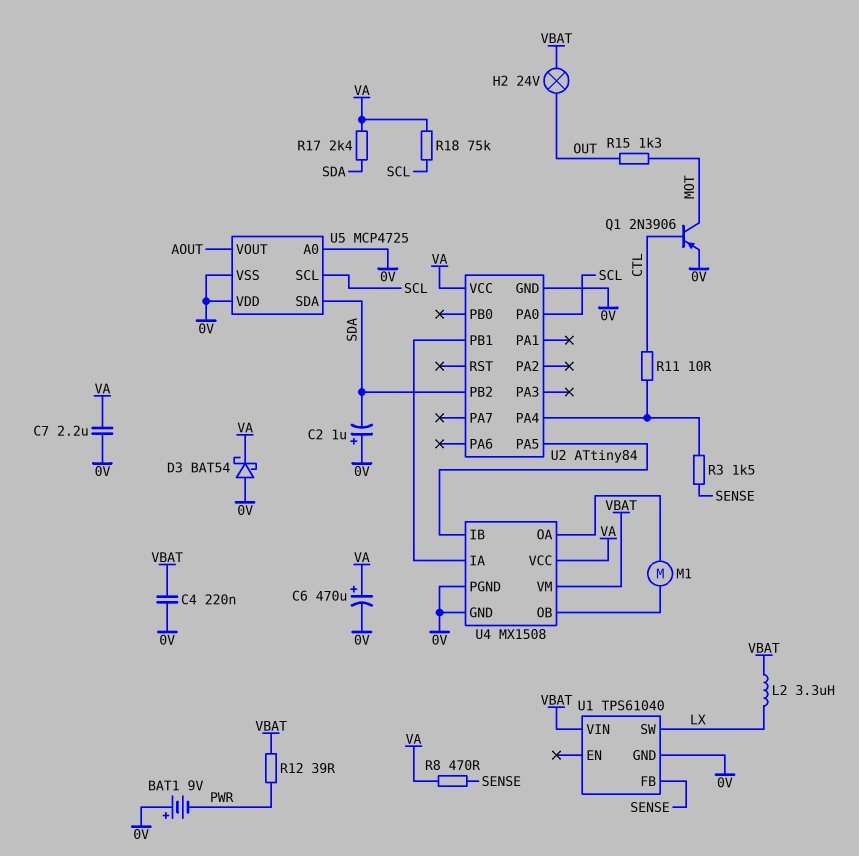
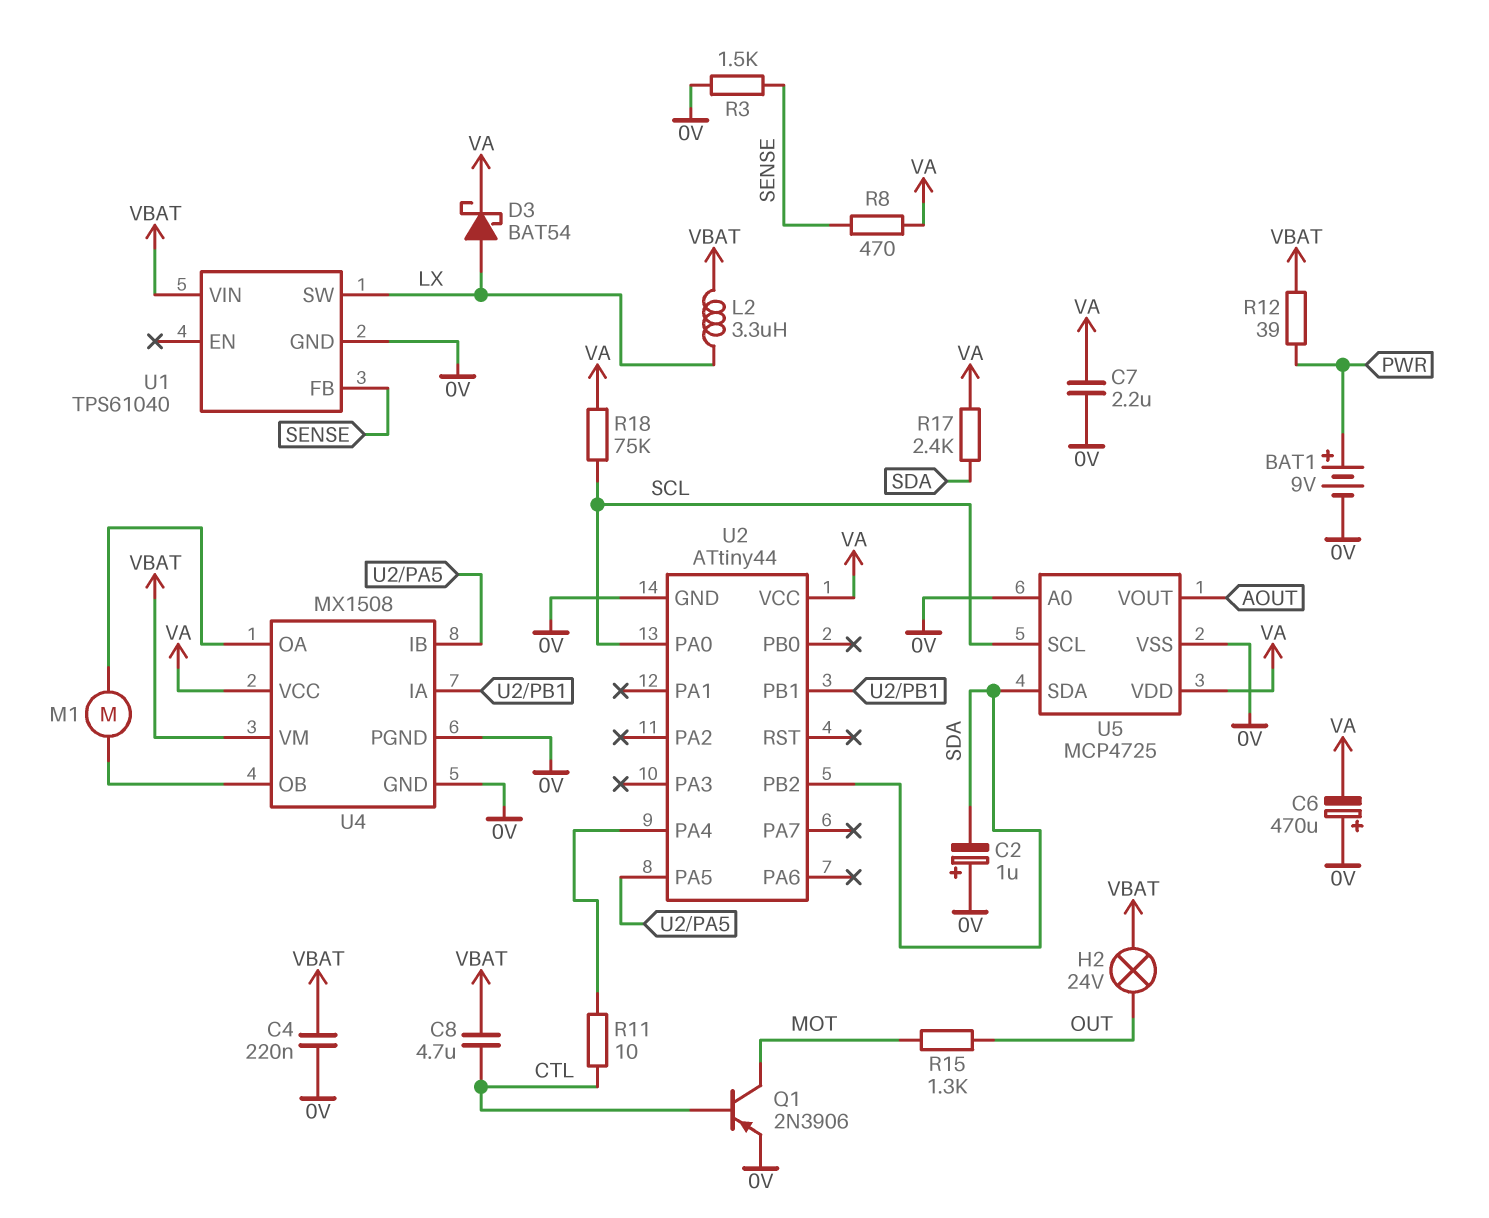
BAT1: 9V (plus 0V, minus PWR) -> 9V (plus PWR, minus 0V)
C6: 470uF (plus VA, minus 0V) -> 470uF (plus 0V, minus VA)
C8: none -> 4.7uF (CTL, VBAT)
D3: schottky BAT54 (A 0V, K VA) -> schottky BAT54 (A LX, K VA)
R3: 1.5k (SENSE, U2/PA4) -> 1.5k (0V, SENSE)
U2: ATtiny84 -> ATtiny44
U5 pin VDD: 0V -> VA

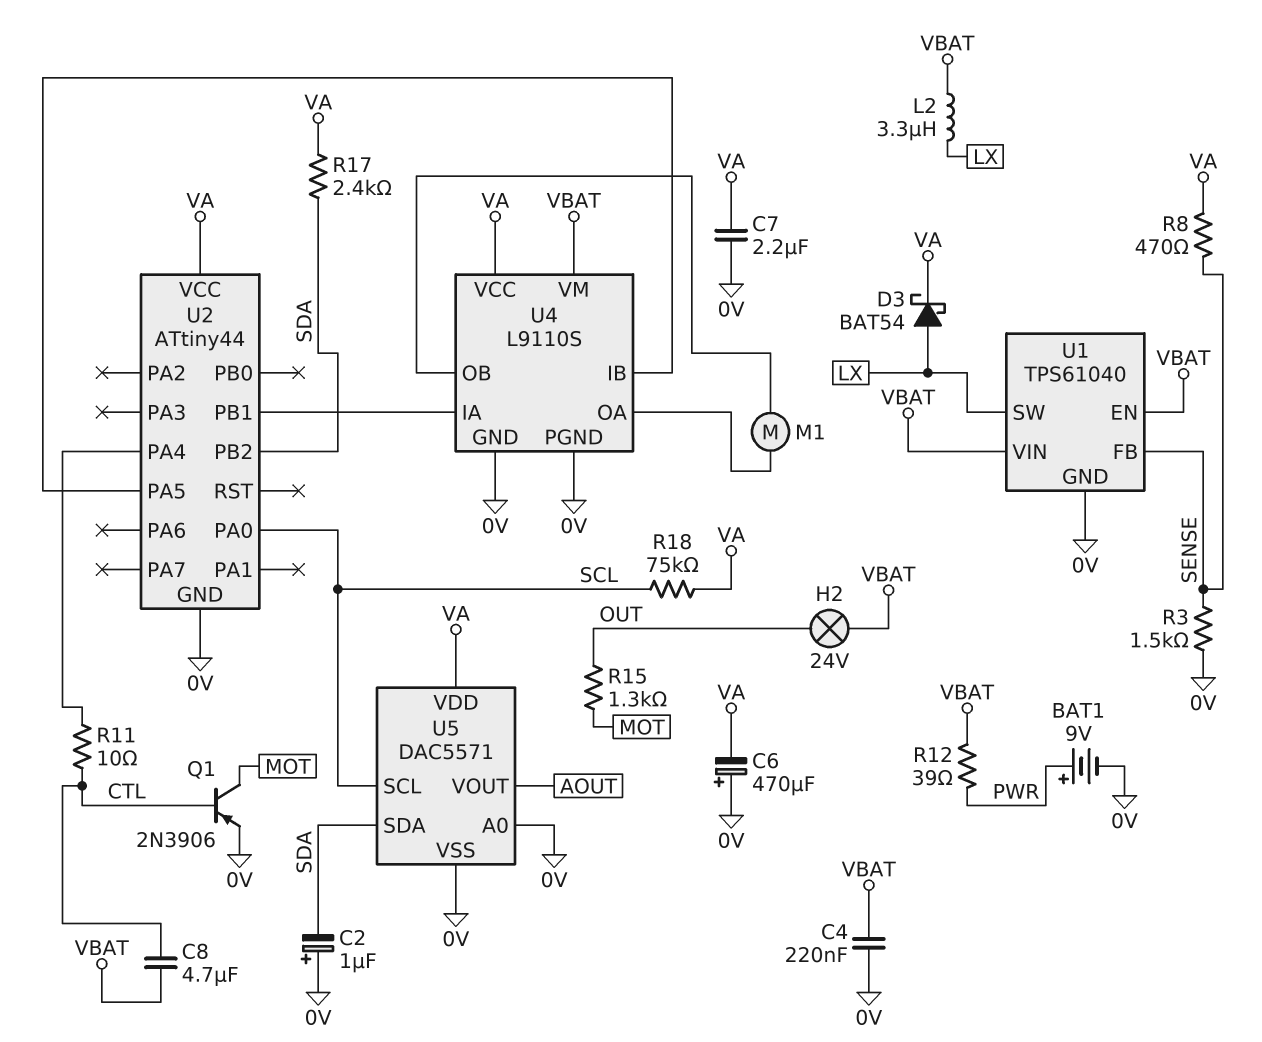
U1 pin EN: none -> VBAT
U4: MX1508 -> L9110S
U5: MCP4725 -> DAC5571

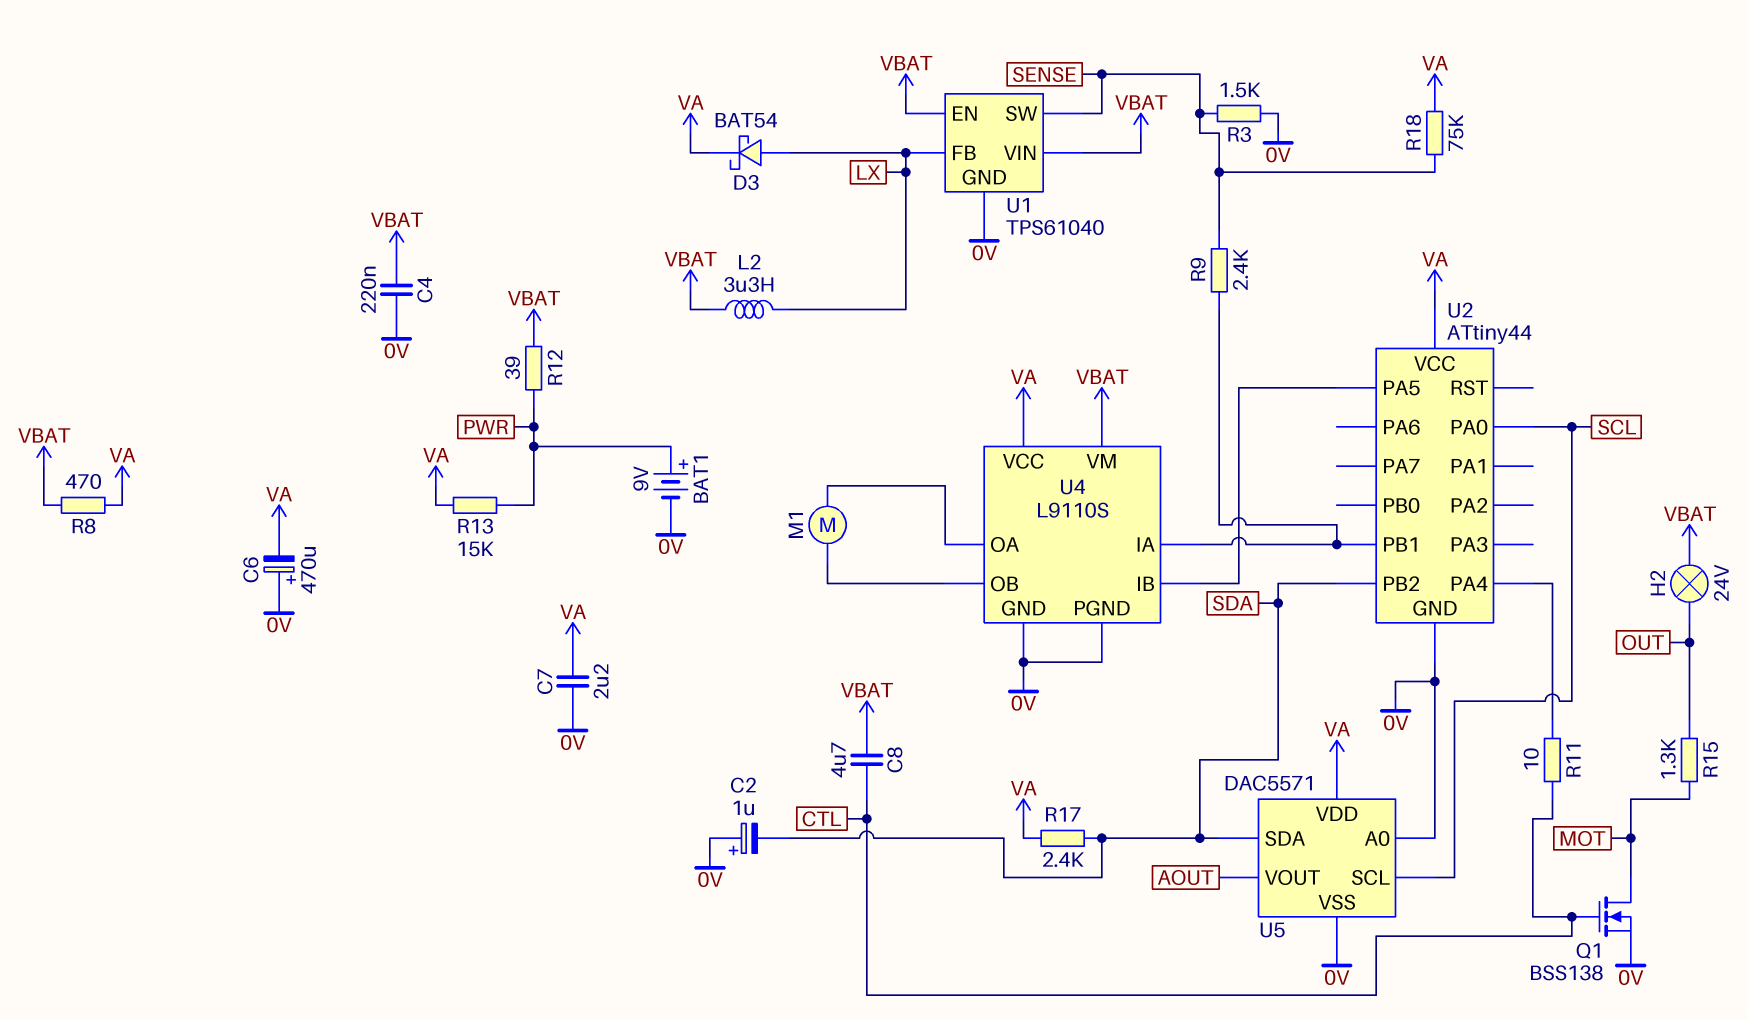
Q1: PNP 2N3906 (B CTL, C MOT, E 0V) -> NMOS BSS138 (G CTL, D MOT, S 0V)
R8: 470 (SENSE, VA) -> 470 (VA, VBAT)
R9: none -> 2.4k (SENSE, U2/PB1)
R13: none -> 15k (PWR, VA)
R18: 75k (SCL, VA) -> 75k (SENSE, VA)
U1 pin FB: SENSE -> LX
U1 pin SW: LX -> SENSE

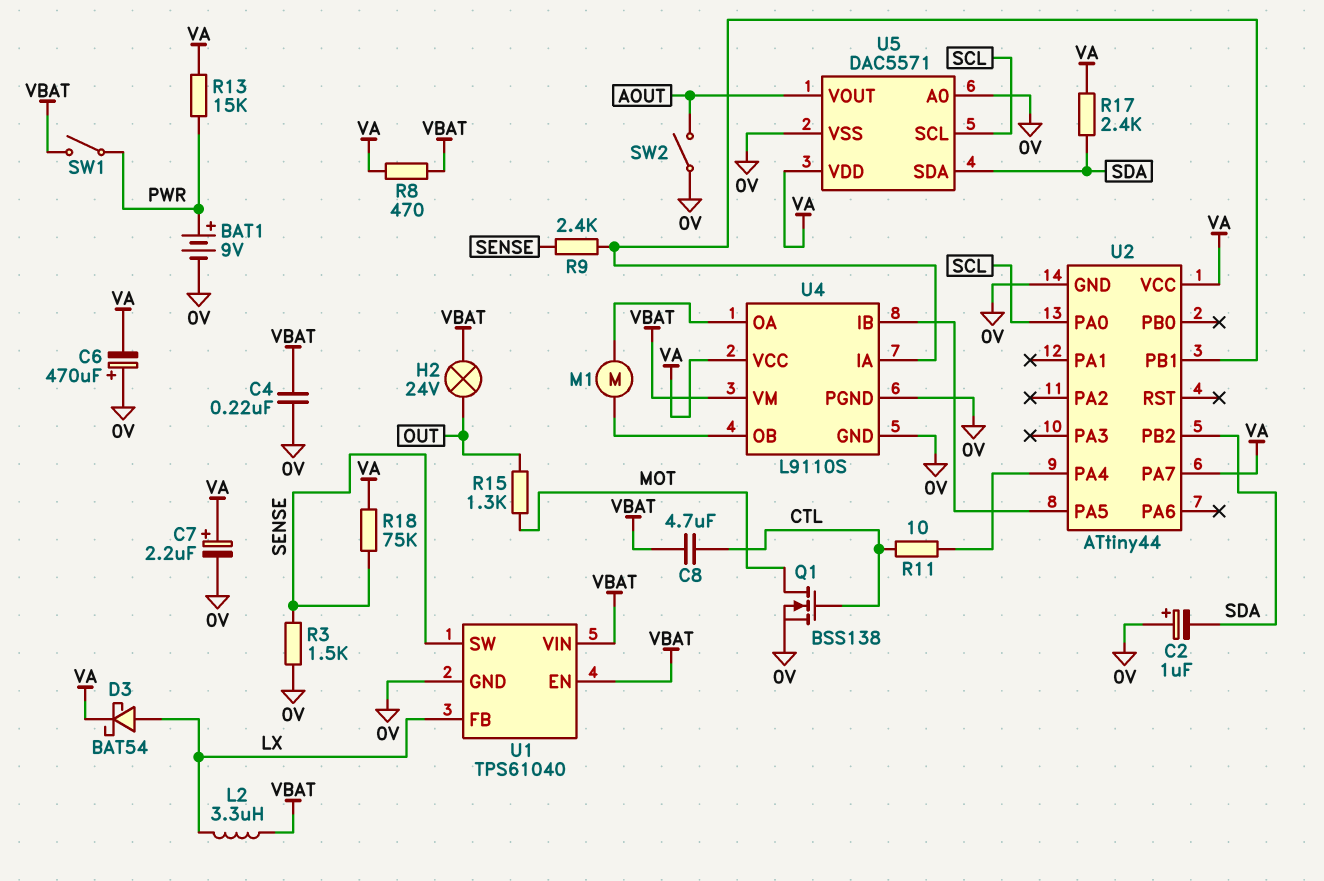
C7: 2.2uF (0V, VA) -> 2.2uF (plus VA, minus 0V)
R12: 39 (PWR, VBAT) -> none
SW1: none -> switch (PWR, VBAT)
SW2: none -> switch (0V, AOUT)
U2 pin PA7: none -> VA

